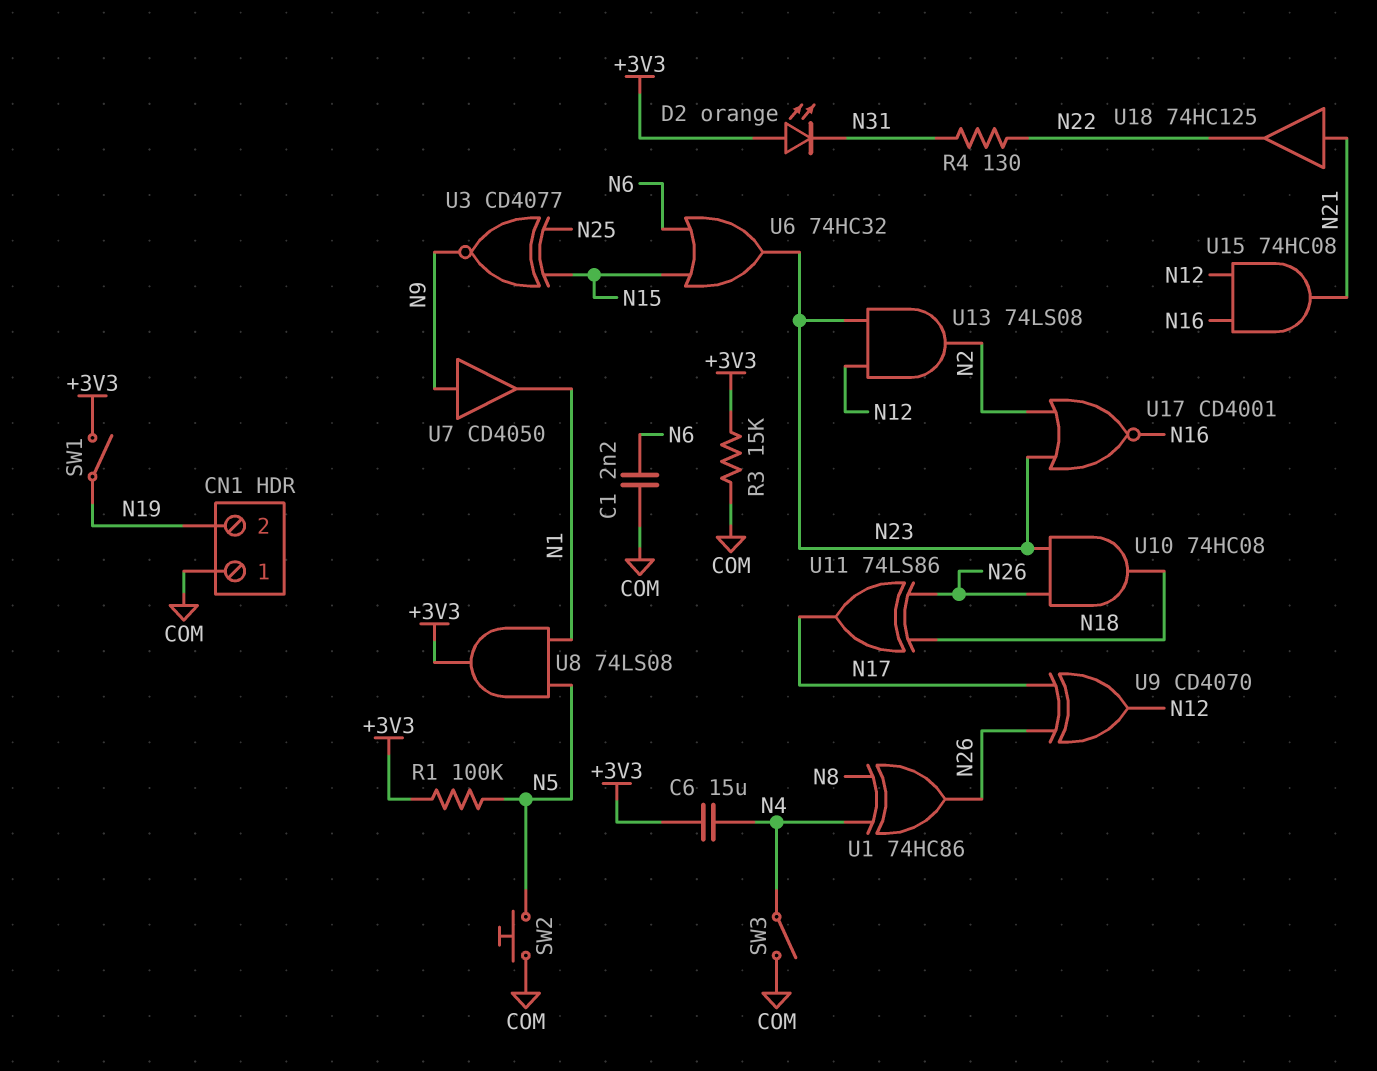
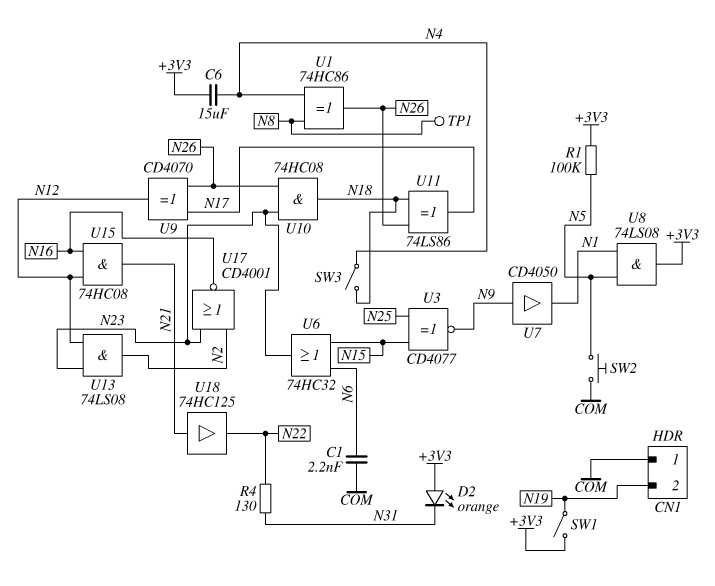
R3: 15k (+3V3, COM) -> none
SW3: switch (COM, N4) -> switch (N4, N18)
TP1: none -> test point (N8)

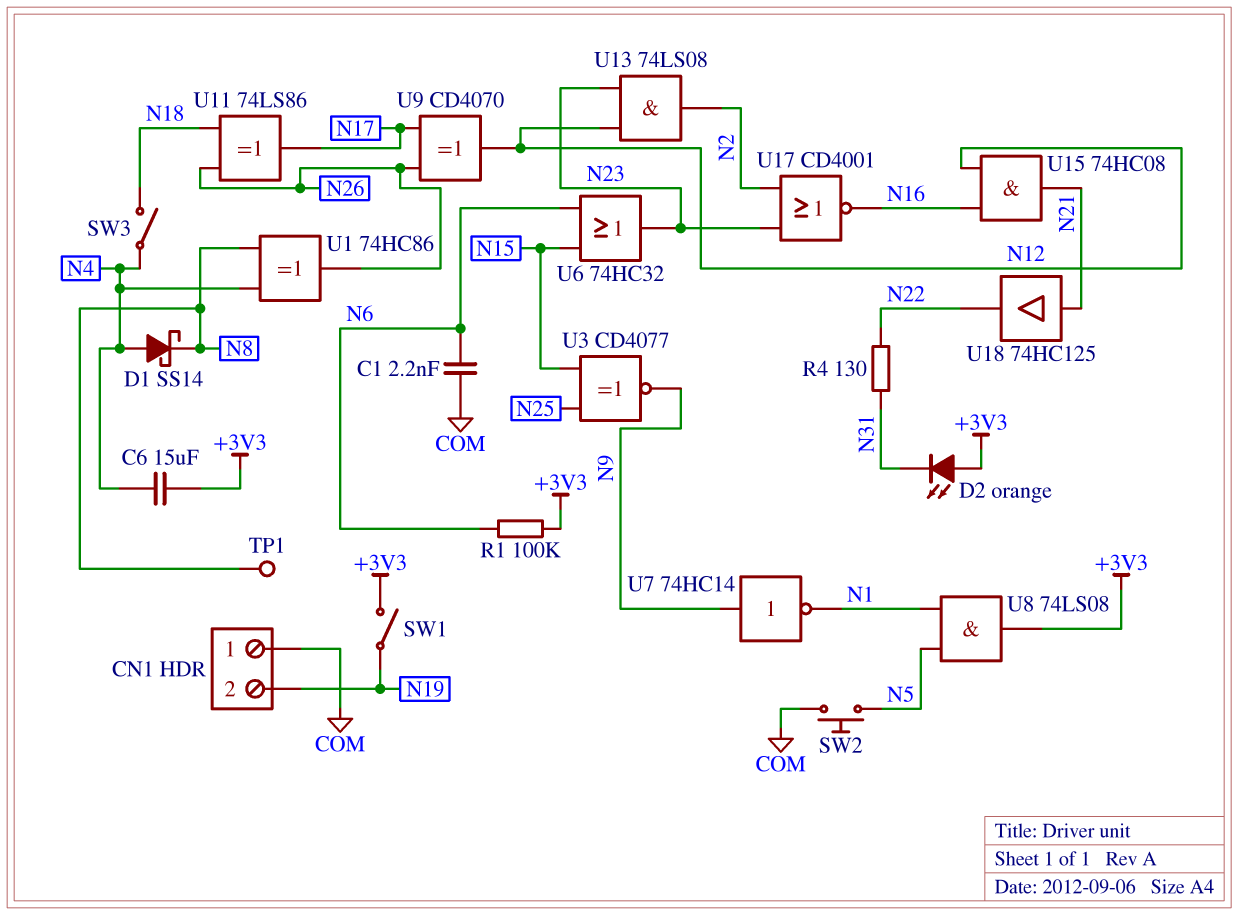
D1: none -> schottky SS14 (A N4, K N8)
R1: 100k (+3V3, N5) -> 100k (+3V3, N6)
U7: buffer CD4050 (in N9, out N1) -> NOT 74HC14 (in N9, out N1)
U10: AND 74HC08 (in N23, in N26, out N18) -> none

